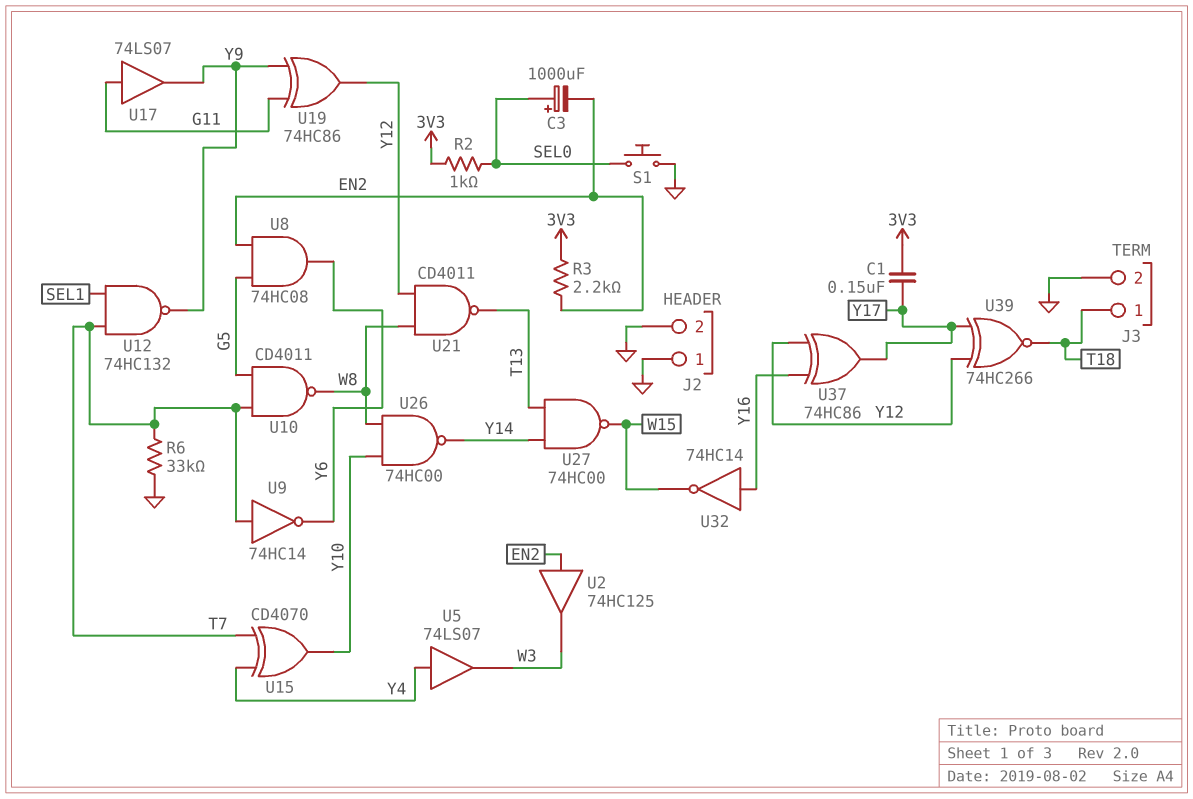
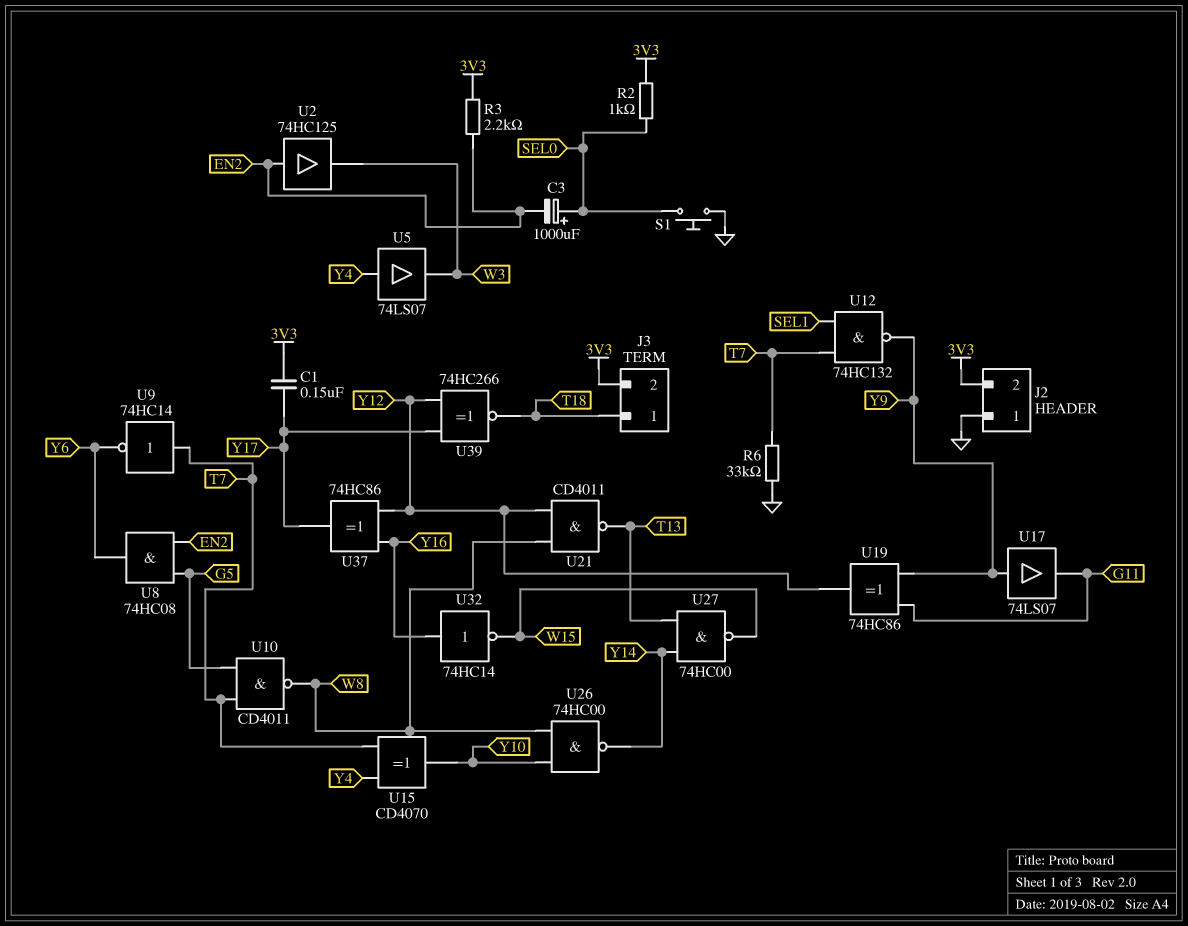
J2 pin 2: GND -> 3V3
J3 pin 2: GND -> 3V3
U17: buffer 74LS07 (in G11, out Y9) -> buffer 74LS07 (in Y9, out G11)

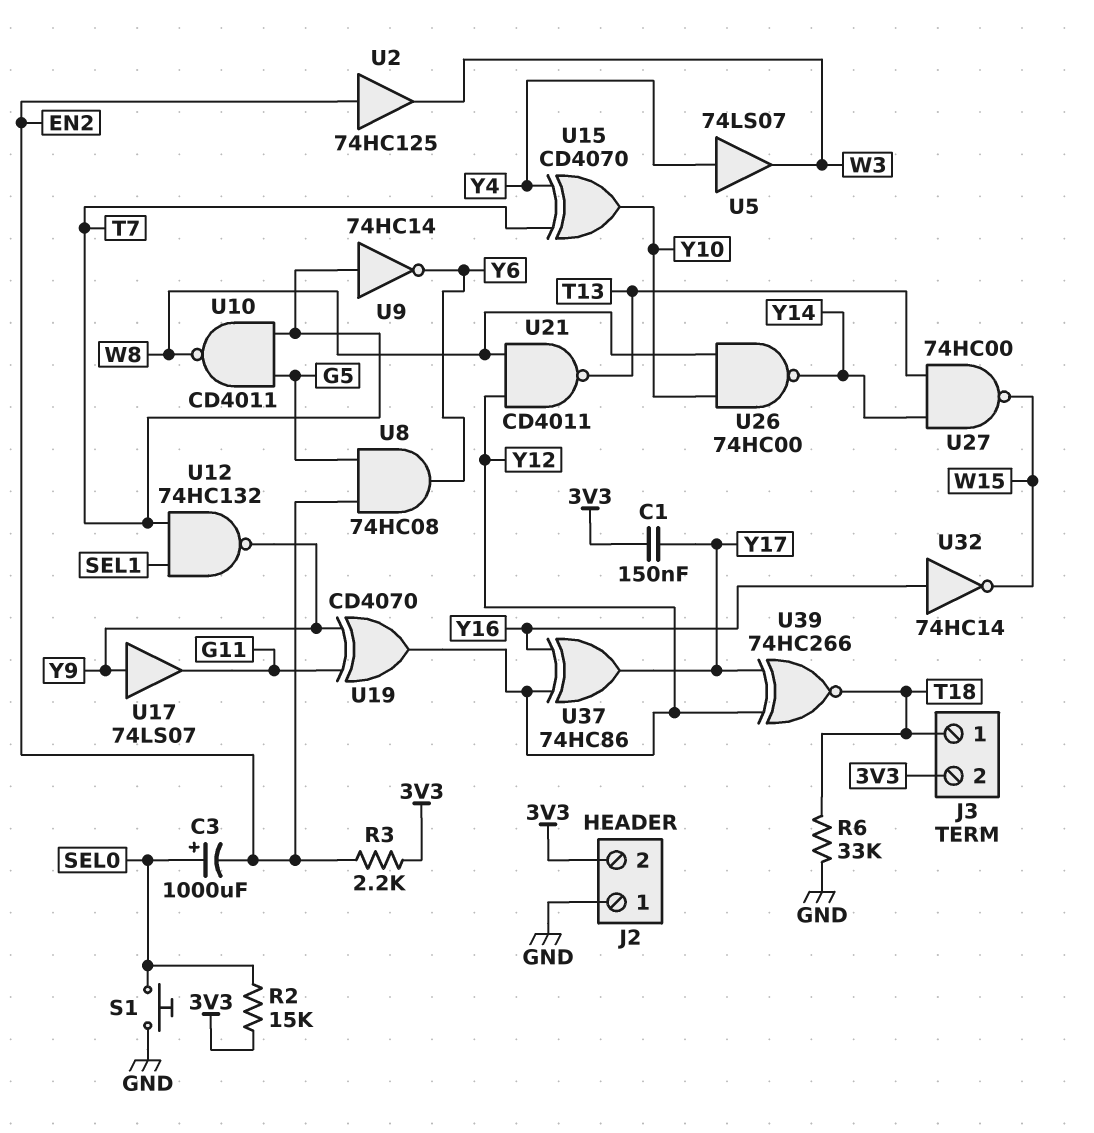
R2: 1k (3V3, SEL0) -> 15k (3V3, SEL0)
R6: 33k (GND, T7) -> 33k (GND, T18)
U19: XOR 74HC86 (in G11, in Y9, out Y12) -> XOR CD4070 (in G11, in Y9, out Y12)

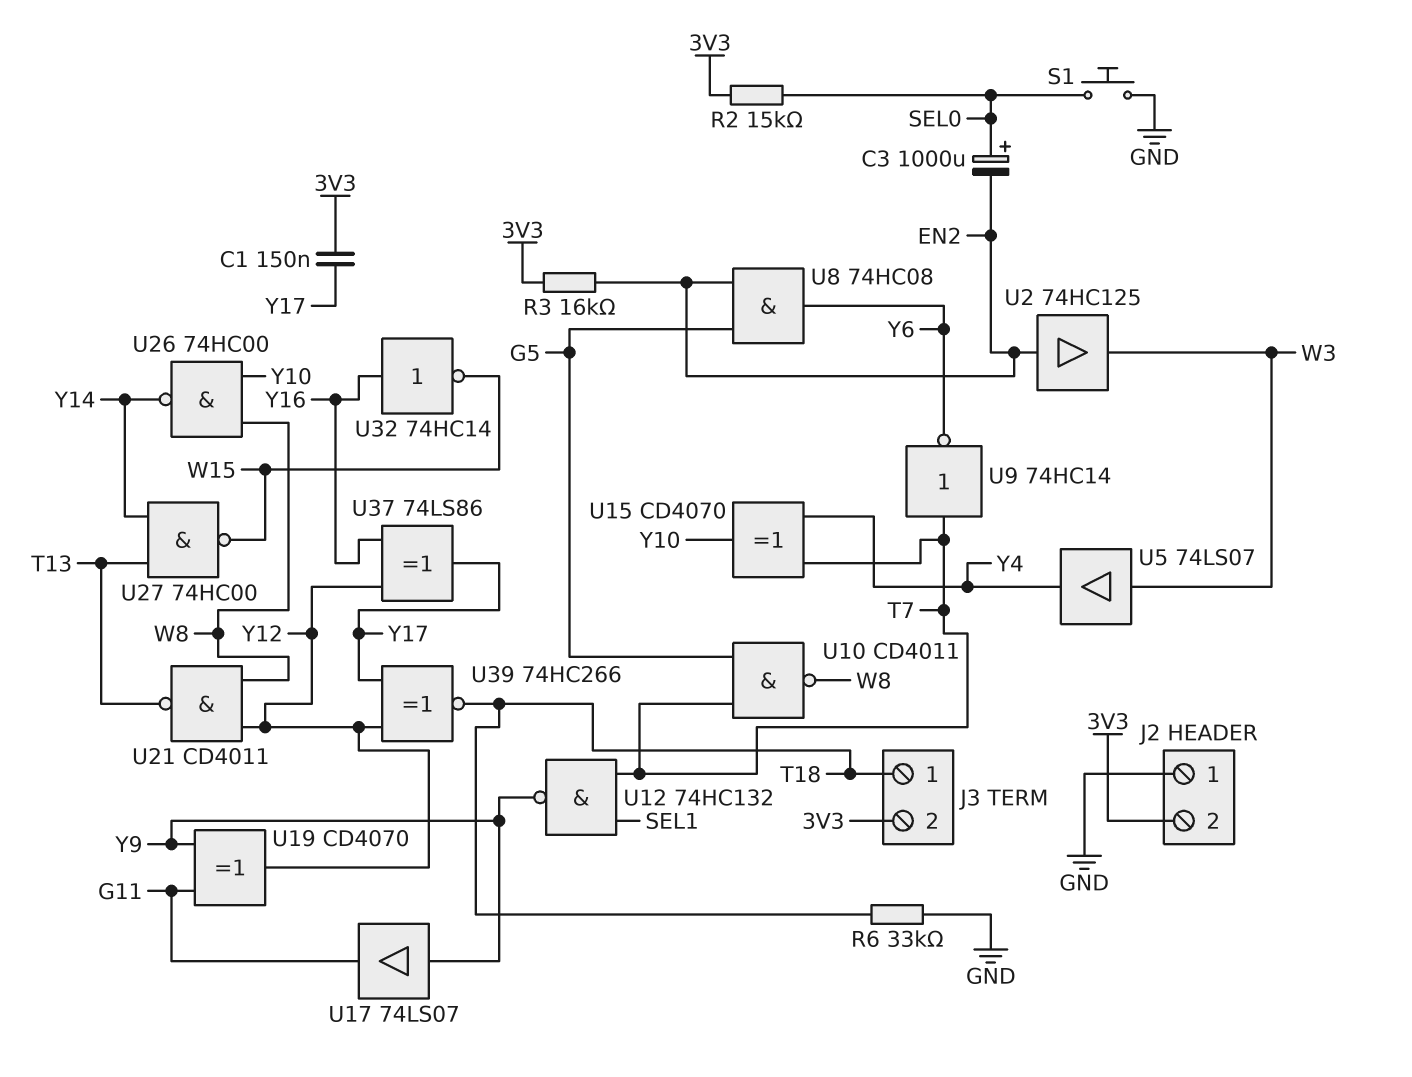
R3: 2.2k (3V3, EN2) -> 16k (3V3, EN2)
U5: buffer 74LS07 (in Y4, out W3) -> buffer 74LS07 (in W3, out Y4)
U37: XOR 74HC86 (in Y12, in Y16, out Y17) -> XOR 74LS86 (in Y12, in Y16, out Y17)

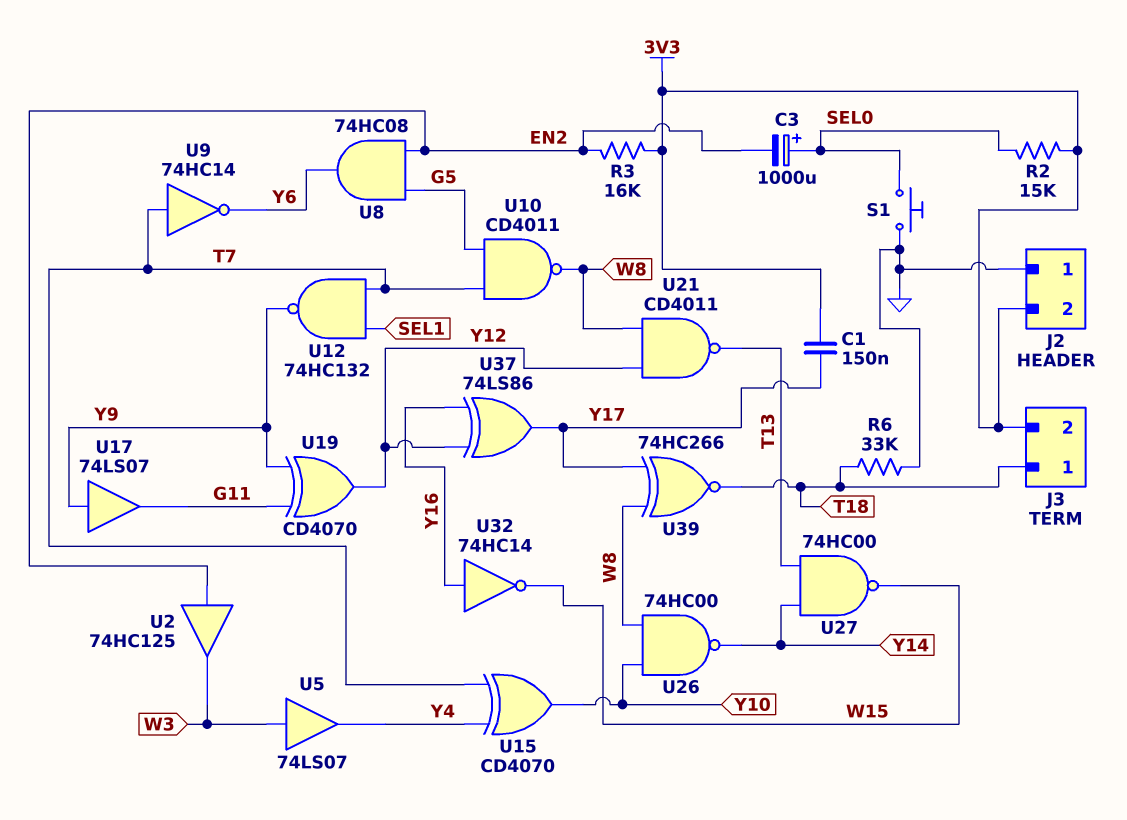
U39: XNOR 74HC266 (in Y12, in Y17, out T18) -> XNOR 74HC266 (in W8, in Y17, out T18)

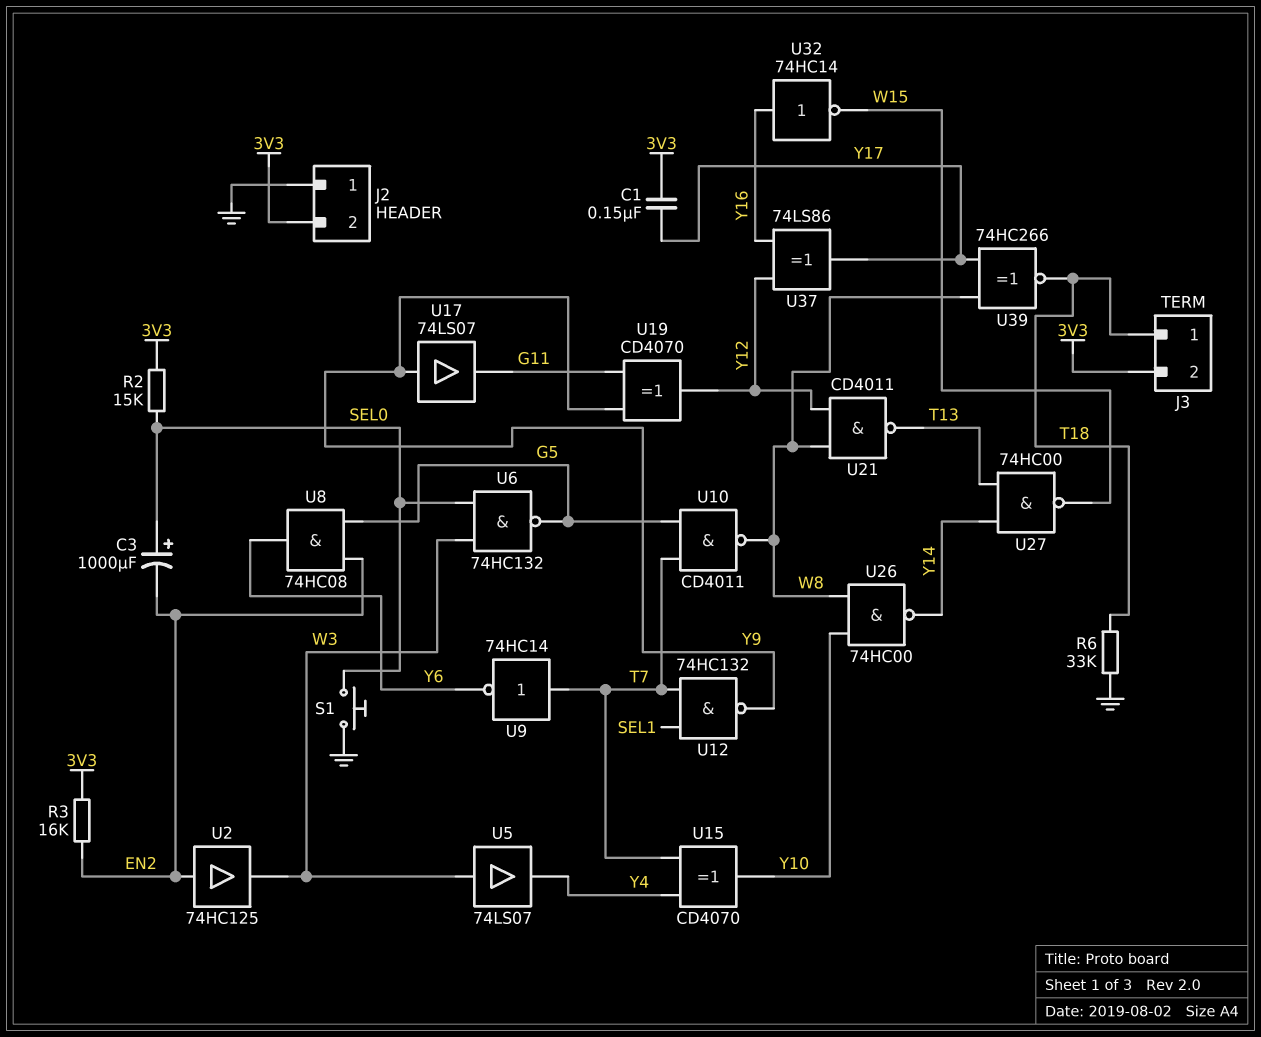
U6: none -> NAND 74HC132 (in SEL0, in W3, out G5)

